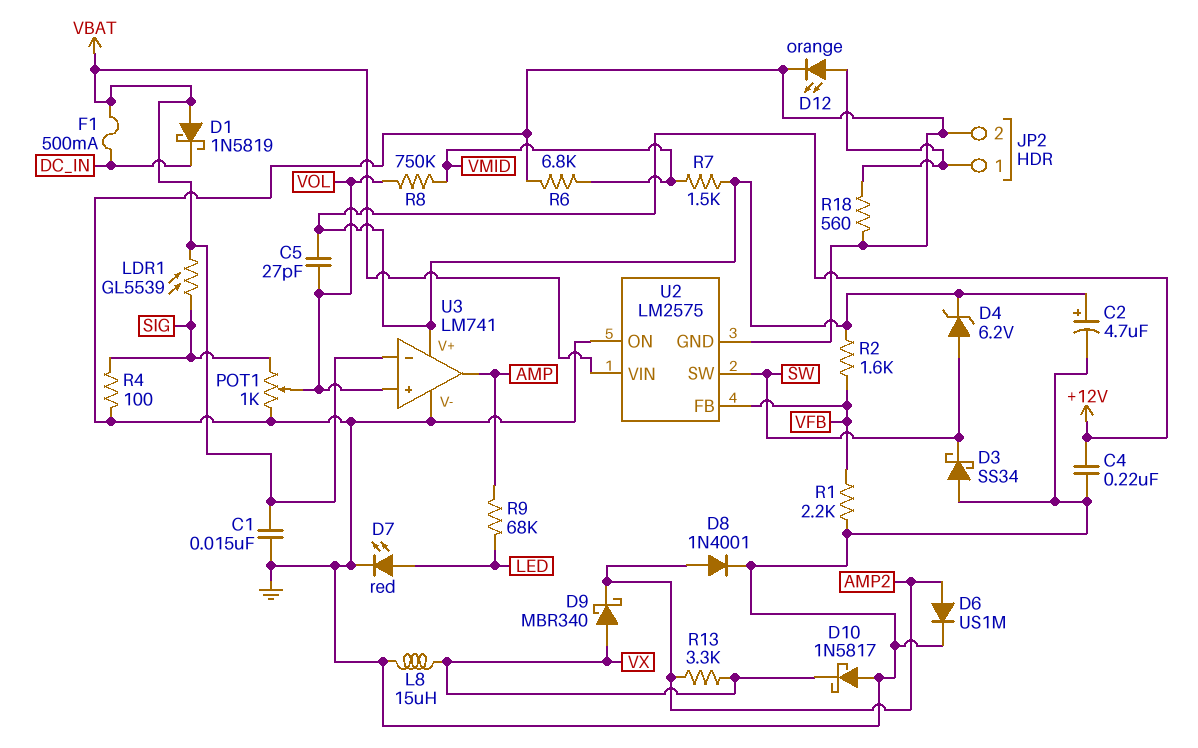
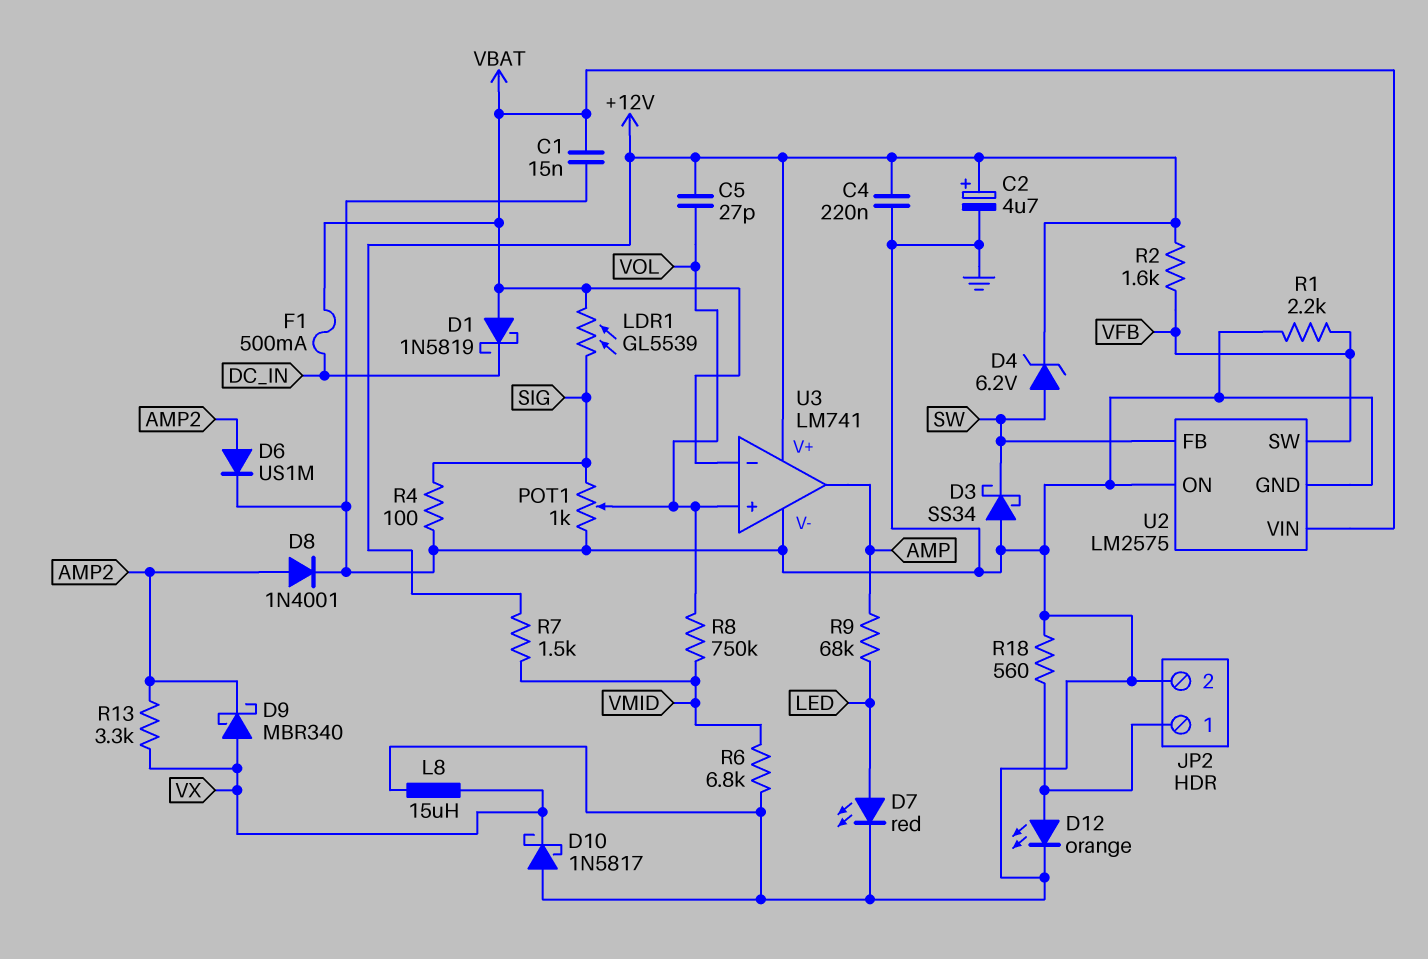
U2 pin FB: VFB -> SW
U2 pin SW: SW -> VFB

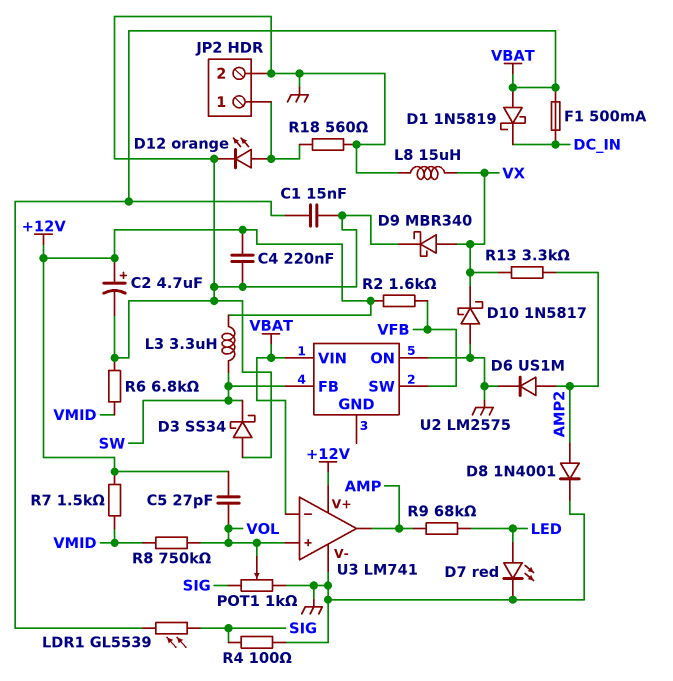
D4: zener 6.2V (A SW, K +12V) -> none
D9: schottky MBR340 (A VX, K AMP2) -> schottky MBR340 (A VX, K GND)
L3: none -> 3.3uH (+12V, SW)
R1: 2.2k (GND, VFB) -> none
U2 pin GND: GND -> none

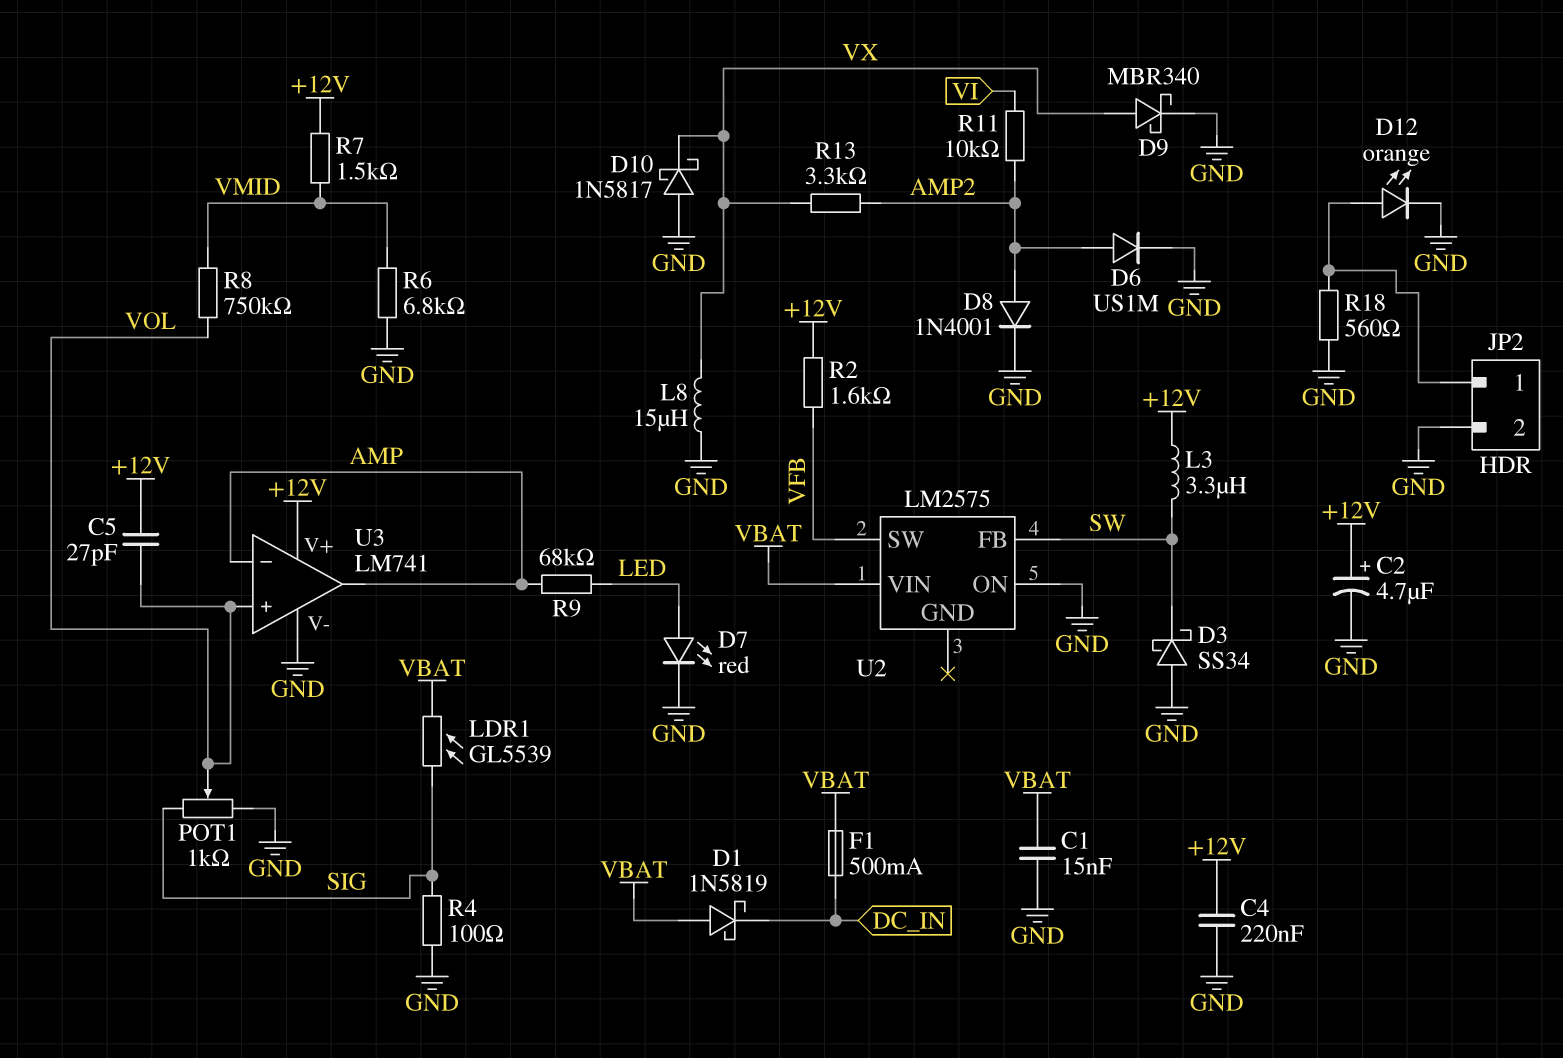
R11: none -> 10k (AMP2, VI)
U3 pin in-: VBAT -> AMP

